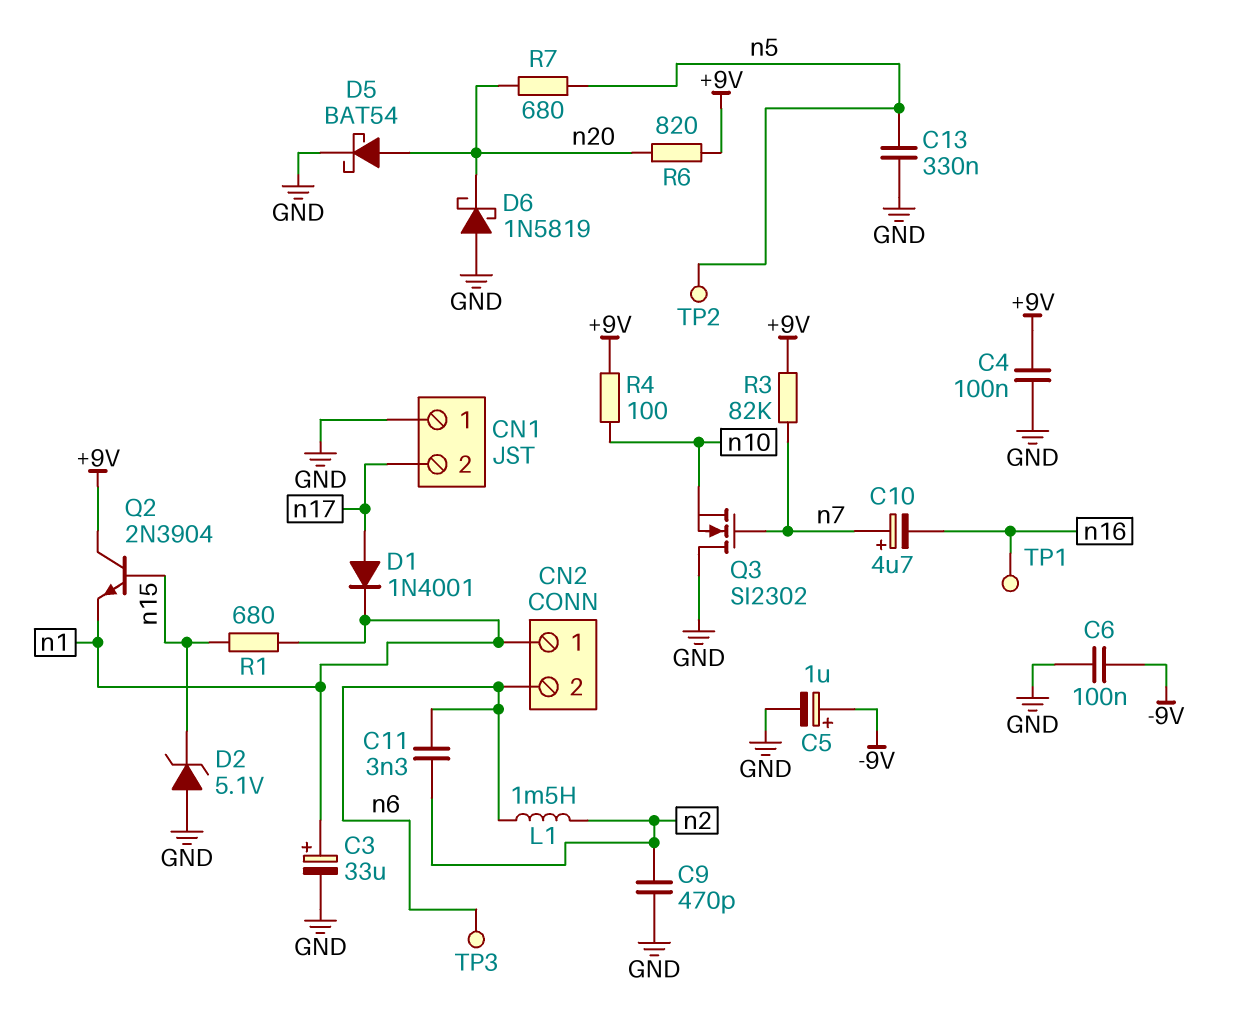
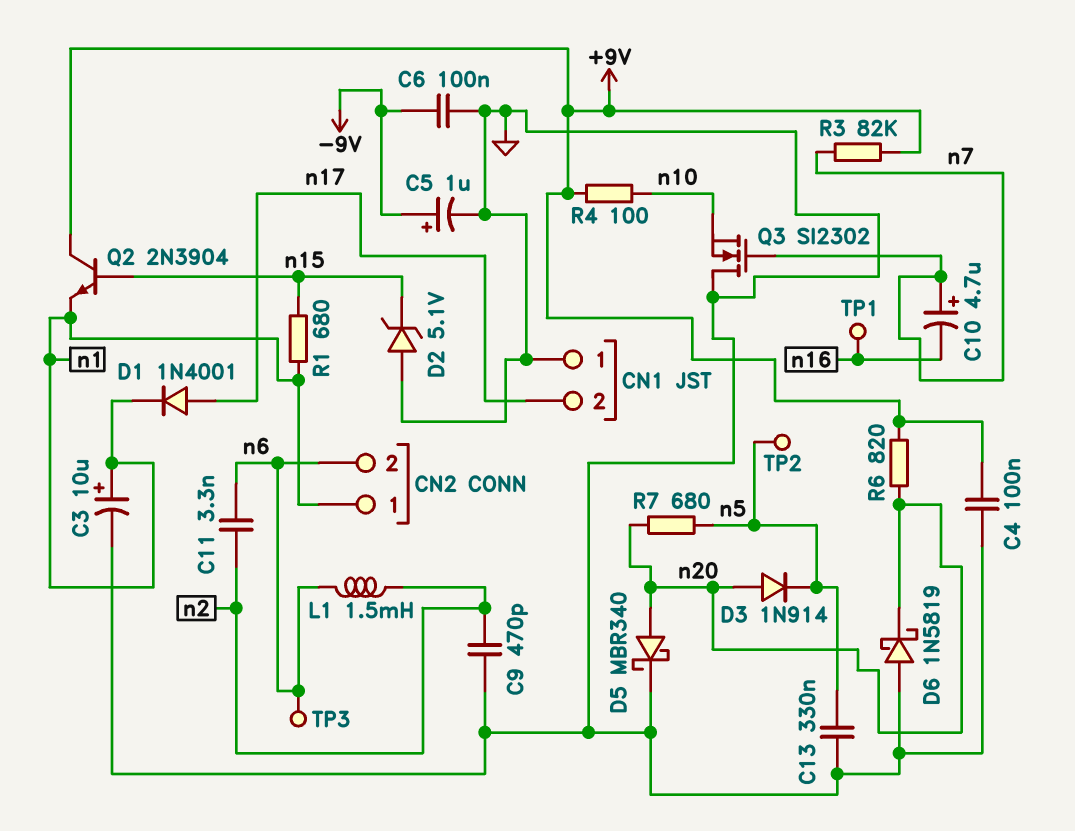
C3: 33uF (plus n1, minus GND) -> 10uF (plus n1, minus GND)
D3: none -> diode 1N914 (A n20, K n5)
D5: schottky BAT54 (A n20, K GND) -> schottky MBR340 (A n20, K GND)

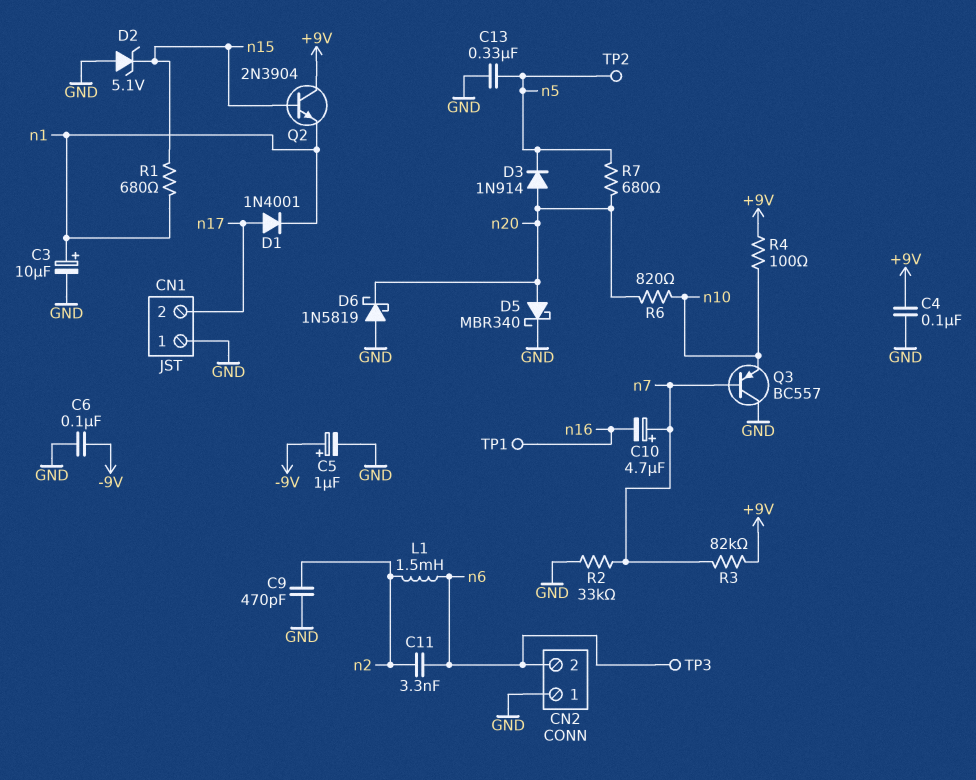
CN2 pin 1: n1 -> GND
Q3: NMOS SI2302 (G n7, D GND, S n10) -> PNP BC557 (B n7, C GND, E n10)
R2: none -> 33k (GND, n7)
R6: 820 (+9V, n20) -> 820 (n10, n20)

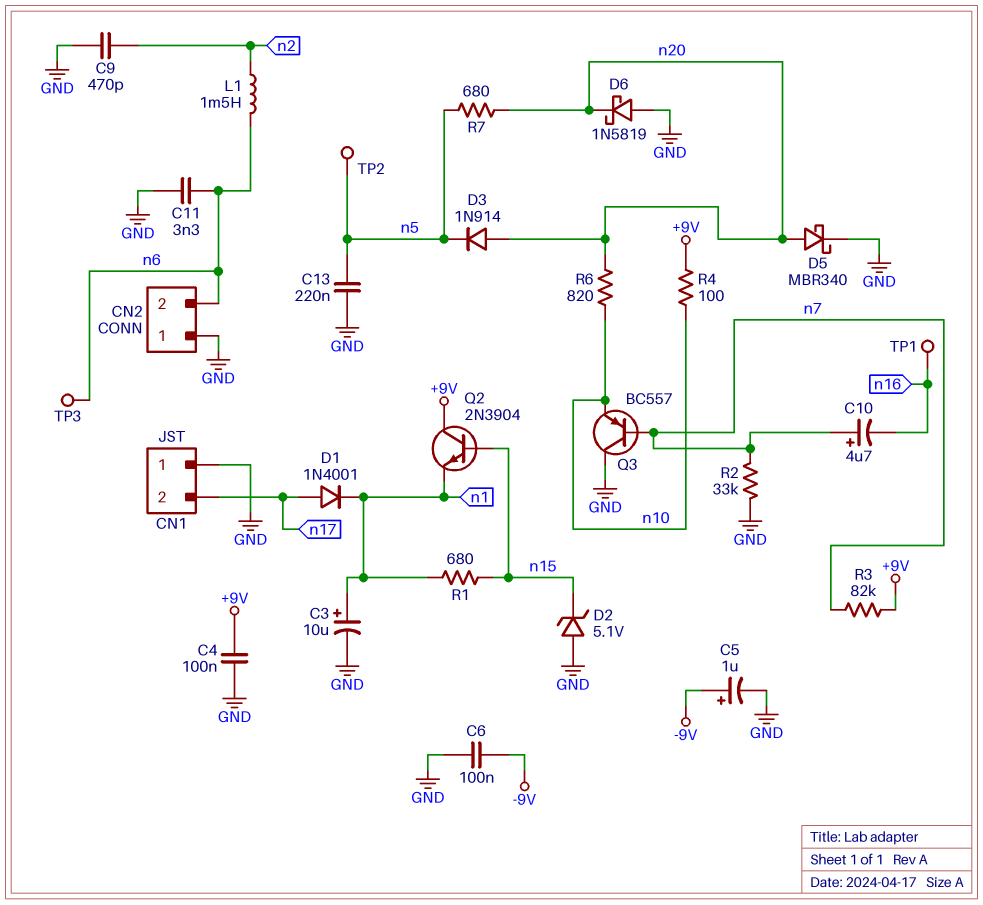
C11: 3.3nF (n2, n6) -> 3.3nF (GND, n6)
C13: 330nF (GND, n5) -> 220nF (GND, n5)

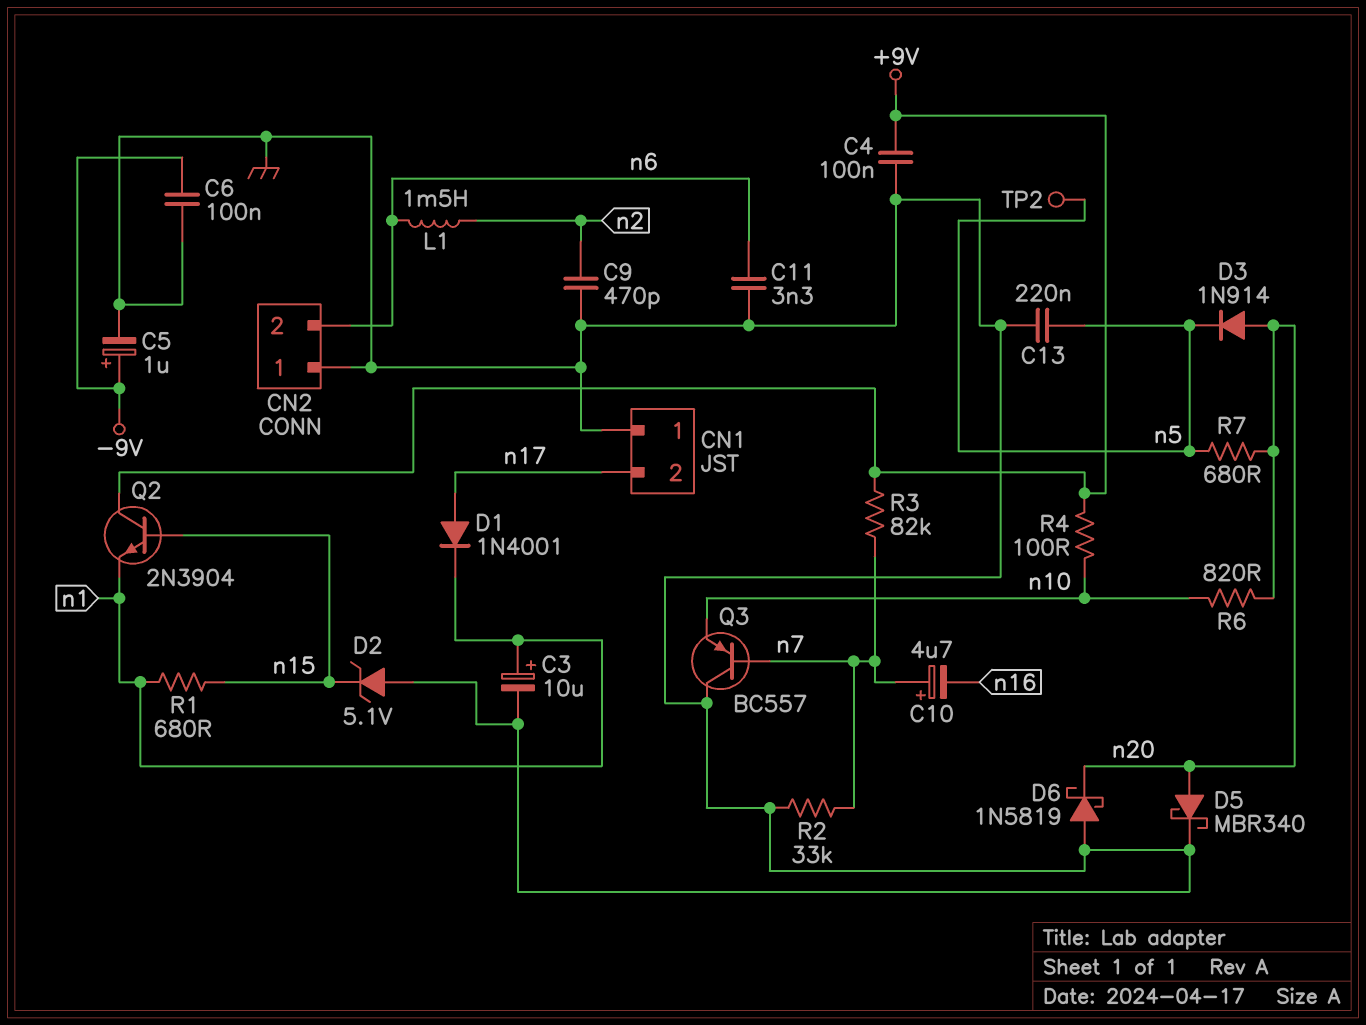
TP1: test point (n16) -> none
TP3: test point (n6) -> none

